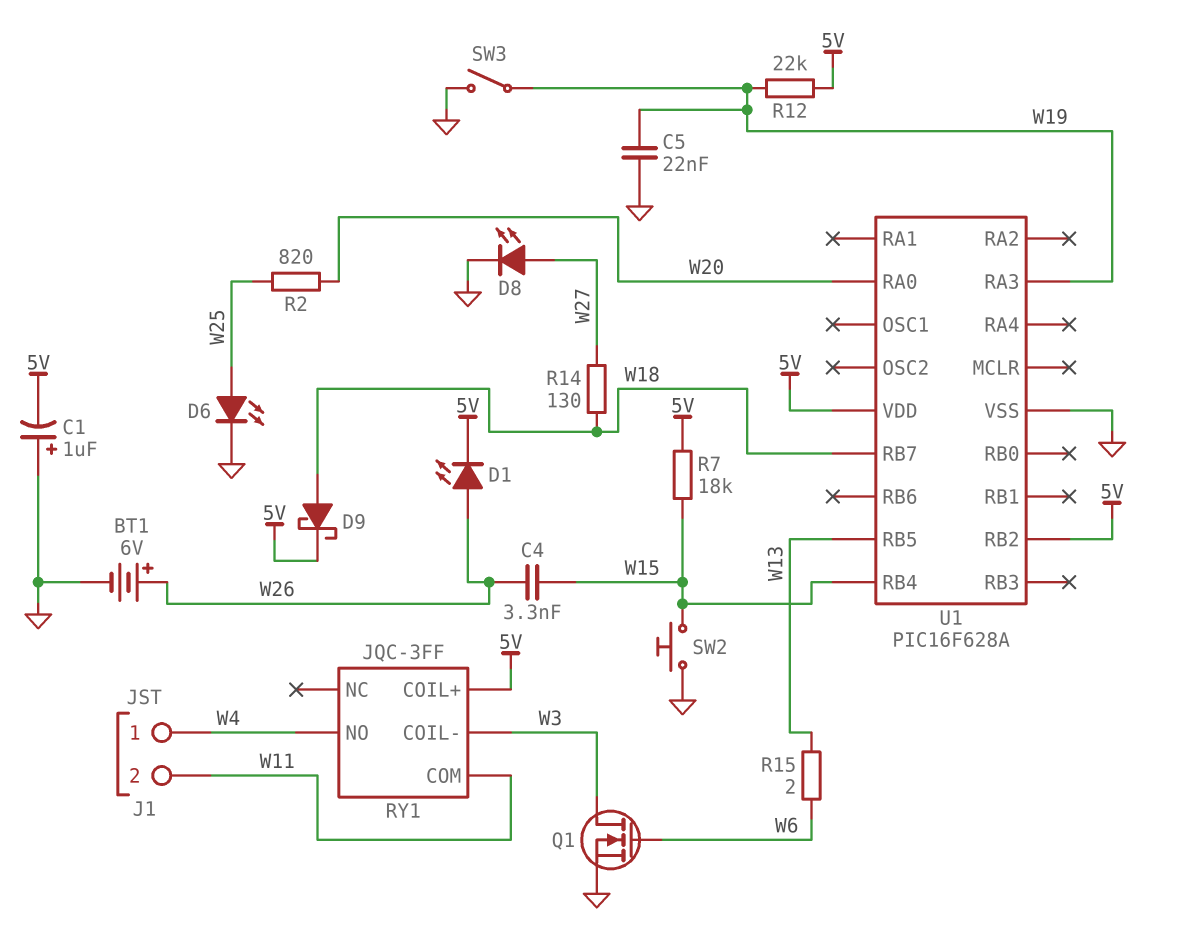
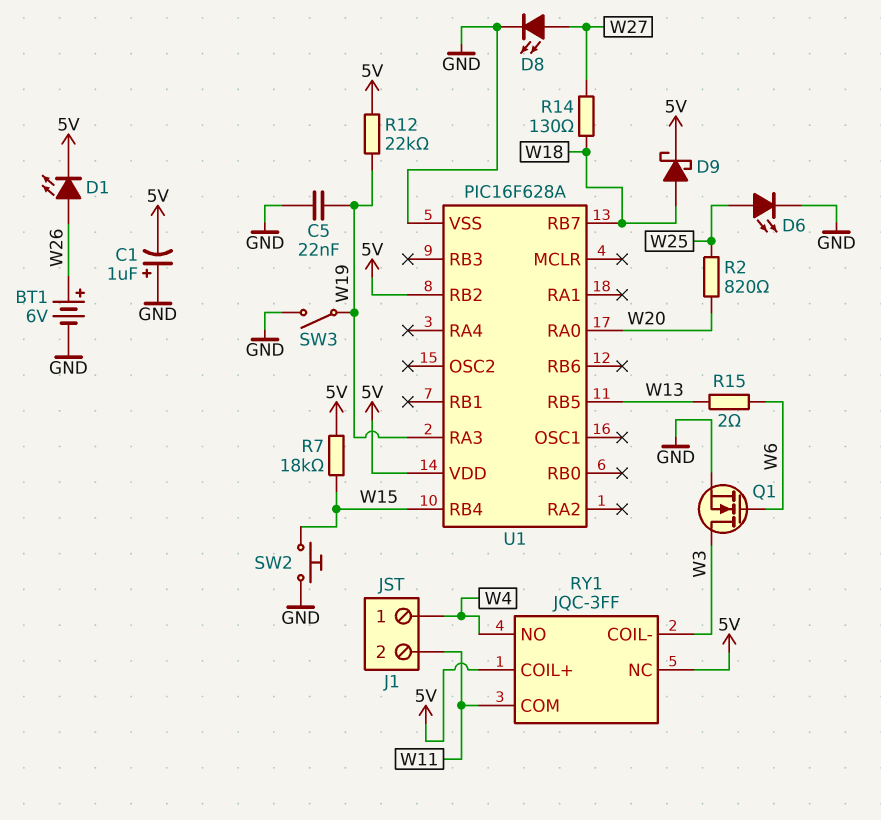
C4: 3.3nF (W15, W26) -> none
RY1 pin NC: none -> 5V

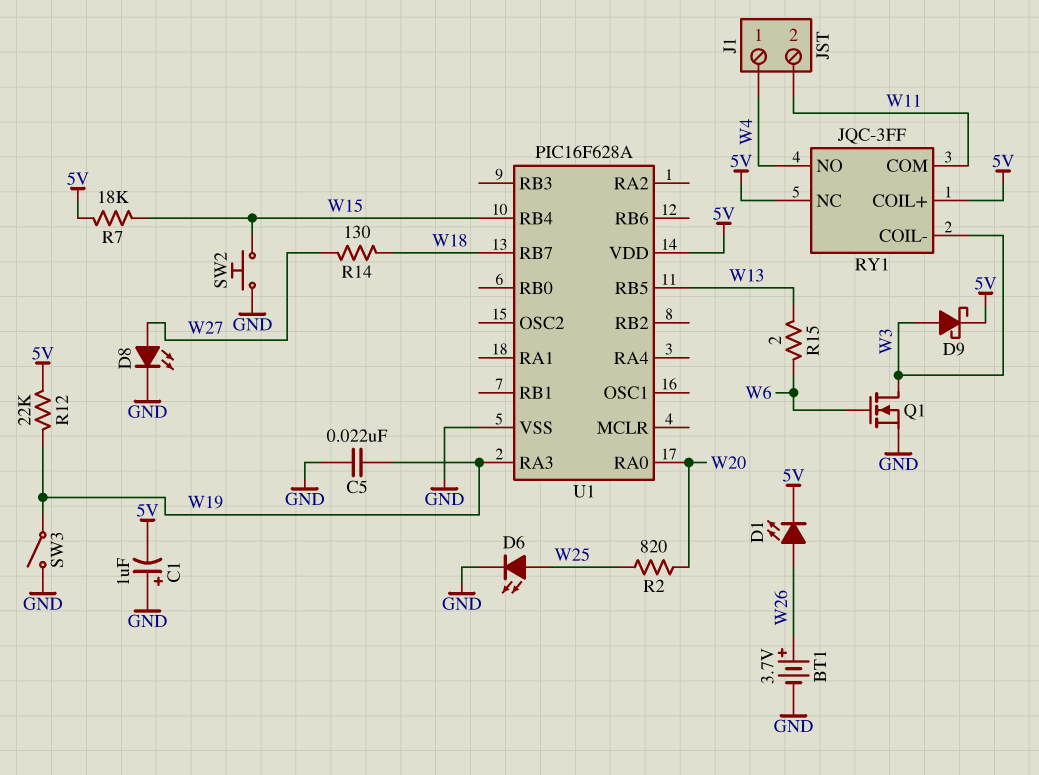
BT1: 6V (plus W26, minus GND) -> 3.7V (plus W26, minus GND)
D9: schottky (A W18, K 5V) -> schottky (A W3, K 5V)
U1 pin RB2: 5V -> none

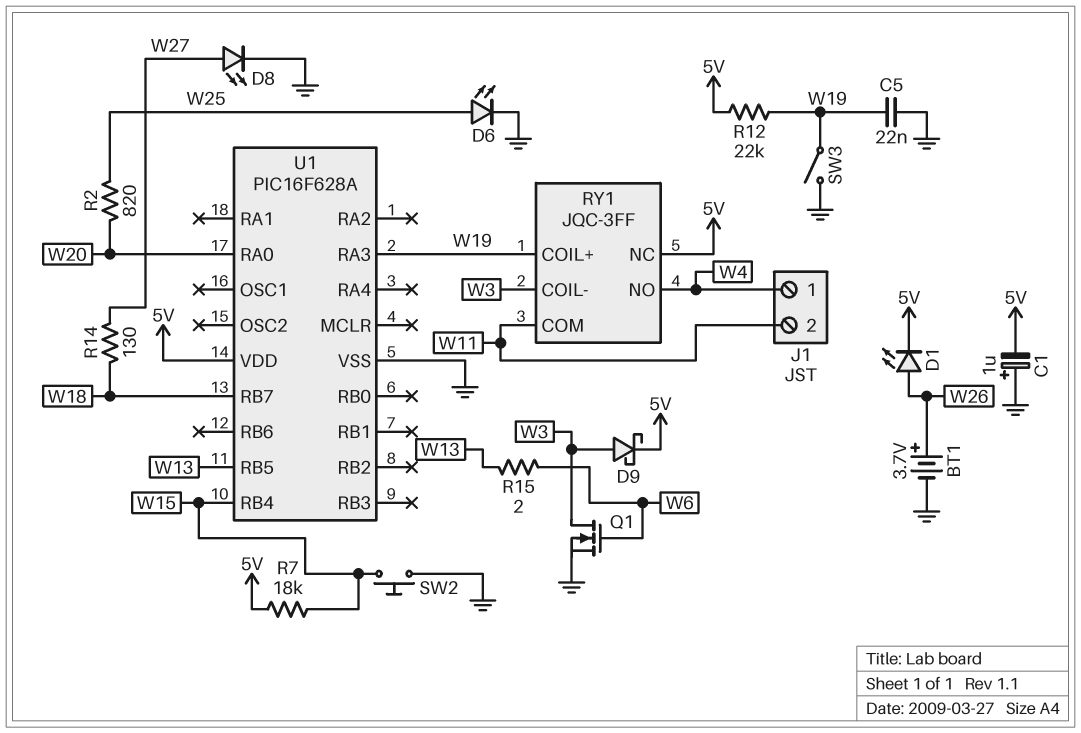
RY1 pin COIL+: 5V -> W19

